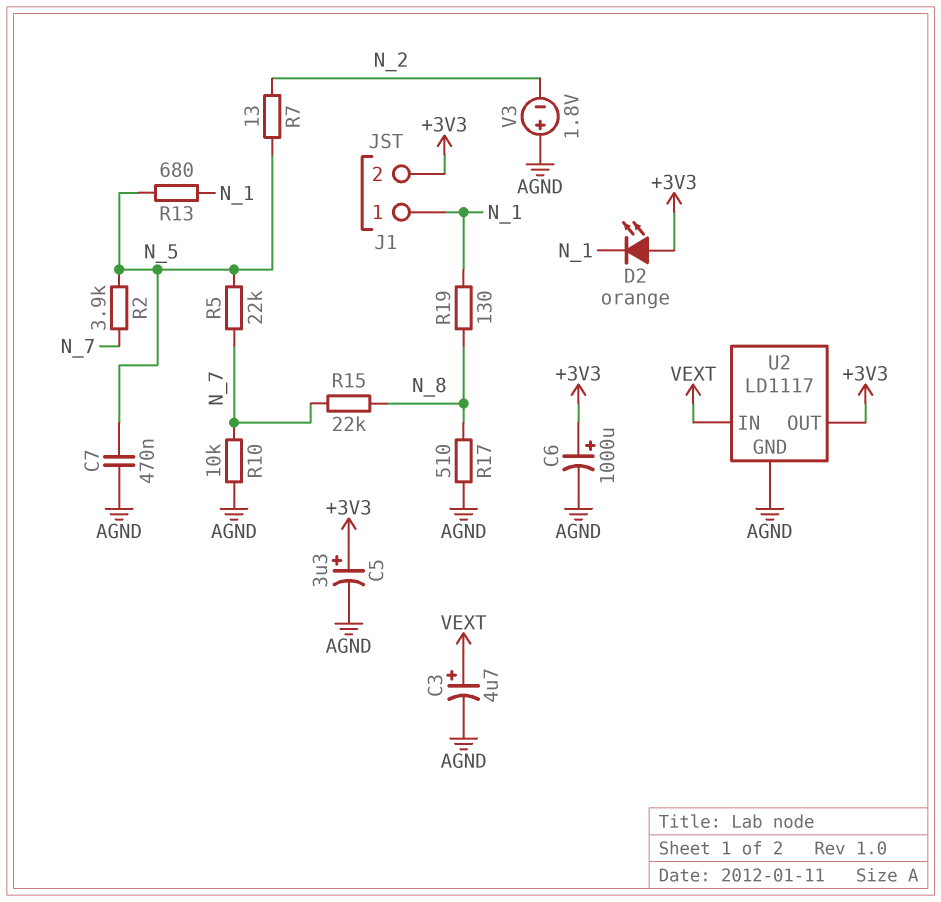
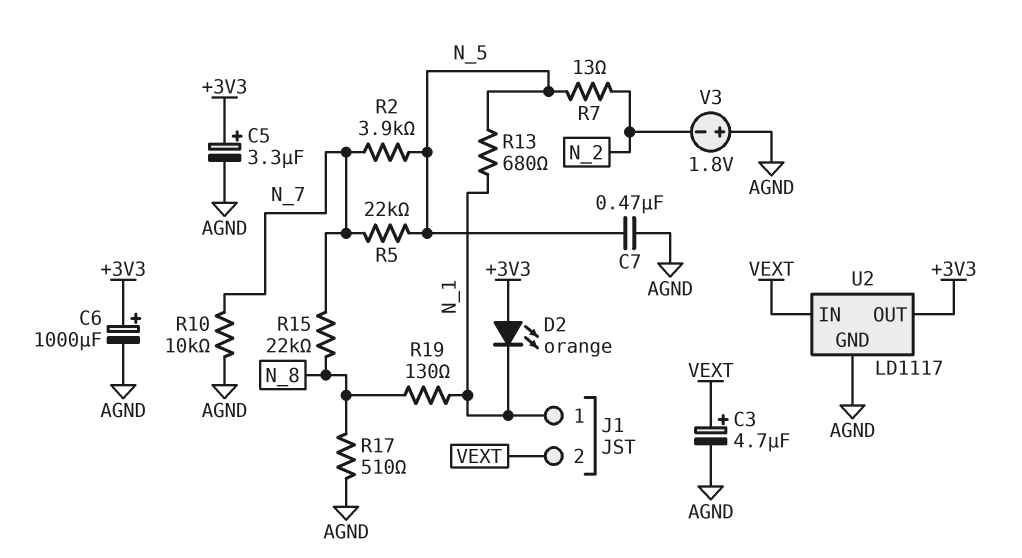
J1 pin 2: +3V3 -> VEXT

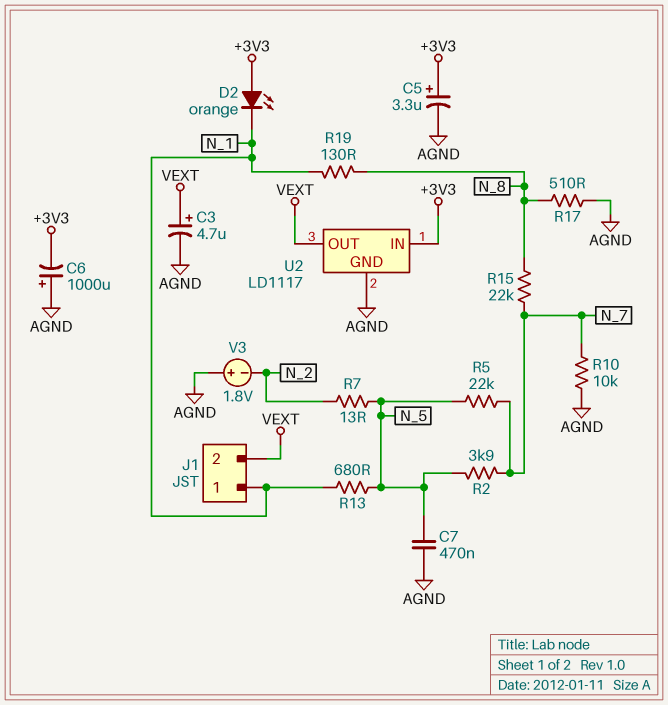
C6: 1000uF (plus +3V3, minus AGND) -> 1000uF (plus AGND, minus +3V3)
U2 pin IN: VEXT -> +3V3
U2 pin OUT: +3V3 -> VEXT

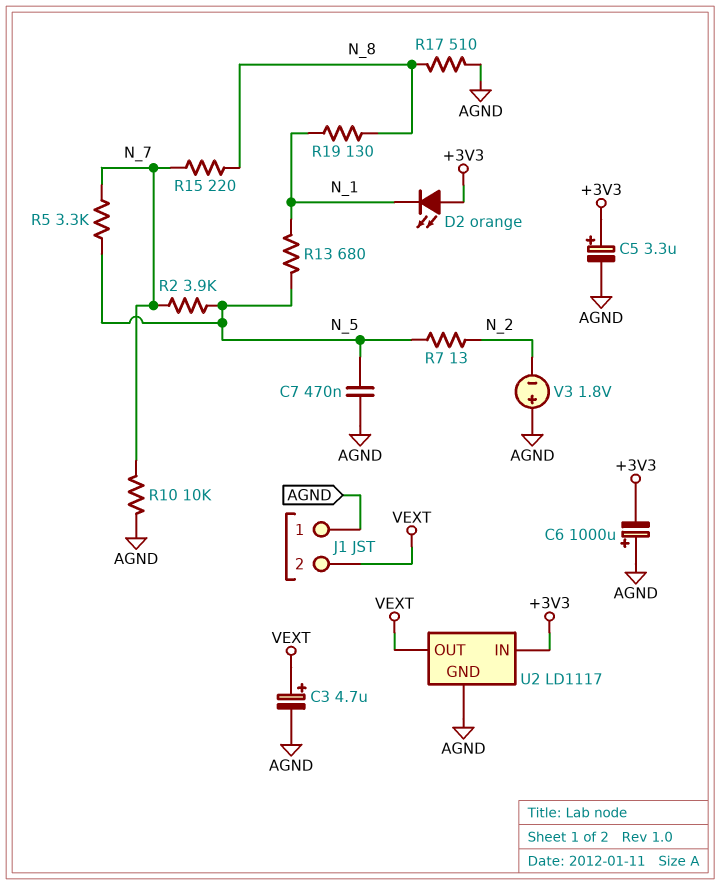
J1 pin 1: N_1 -> AGND
R5: 22k (N_5, N_7) -> 3.3k (N_5, N_7)
R15: 22k (N_7, N_8) -> 220 (N_7, N_8)

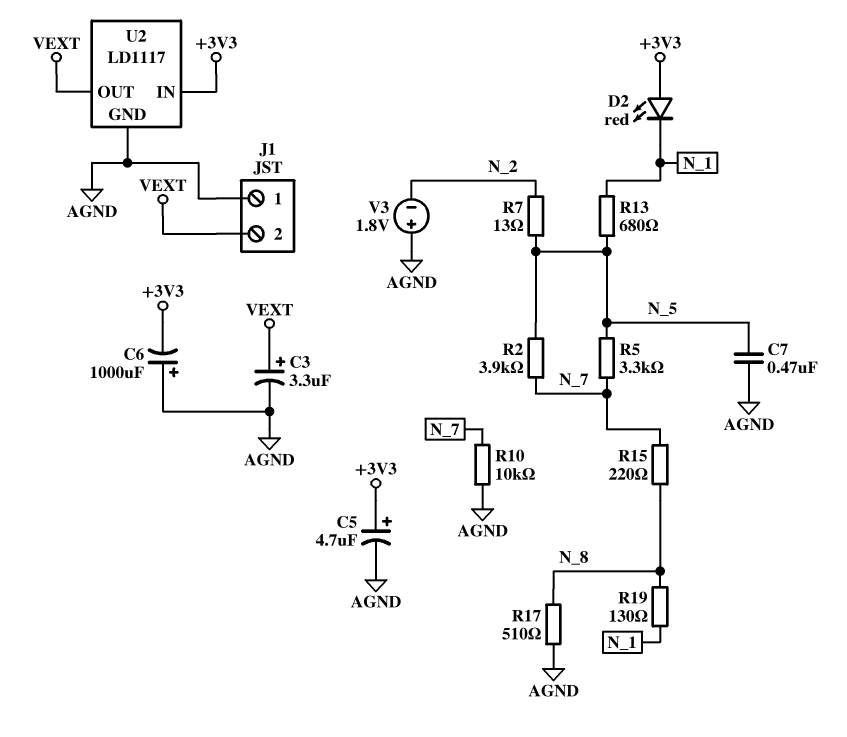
C3: 4.7uF (plus VEXT, minus AGND) -> 3.3uF (plus VEXT, minus AGND)
C5: 3.3uF (plus +3V3, minus AGND) -> 4.7uF (plus +3V3, minus AGND)
D2: LED orange (A +3V3, K N_1) -> LED red (A +3V3, K N_1)

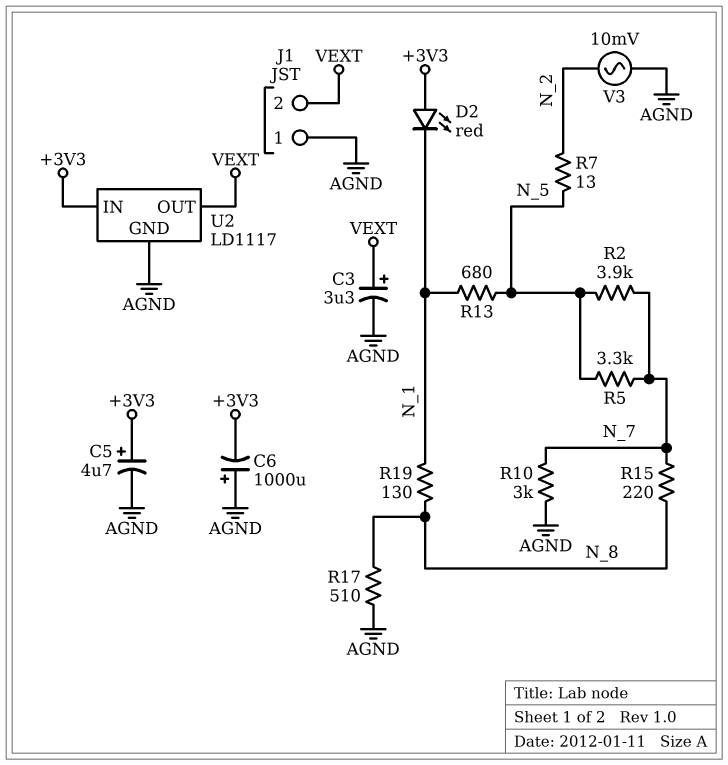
C7: 470nF (AGND, N_5) -> none
R10: 10k (AGND, N_7) -> 3k (AGND, N_7)
V3: 1.8V (plus AGND, minus N_2) -> AC 10mV (AGND, N_2)

